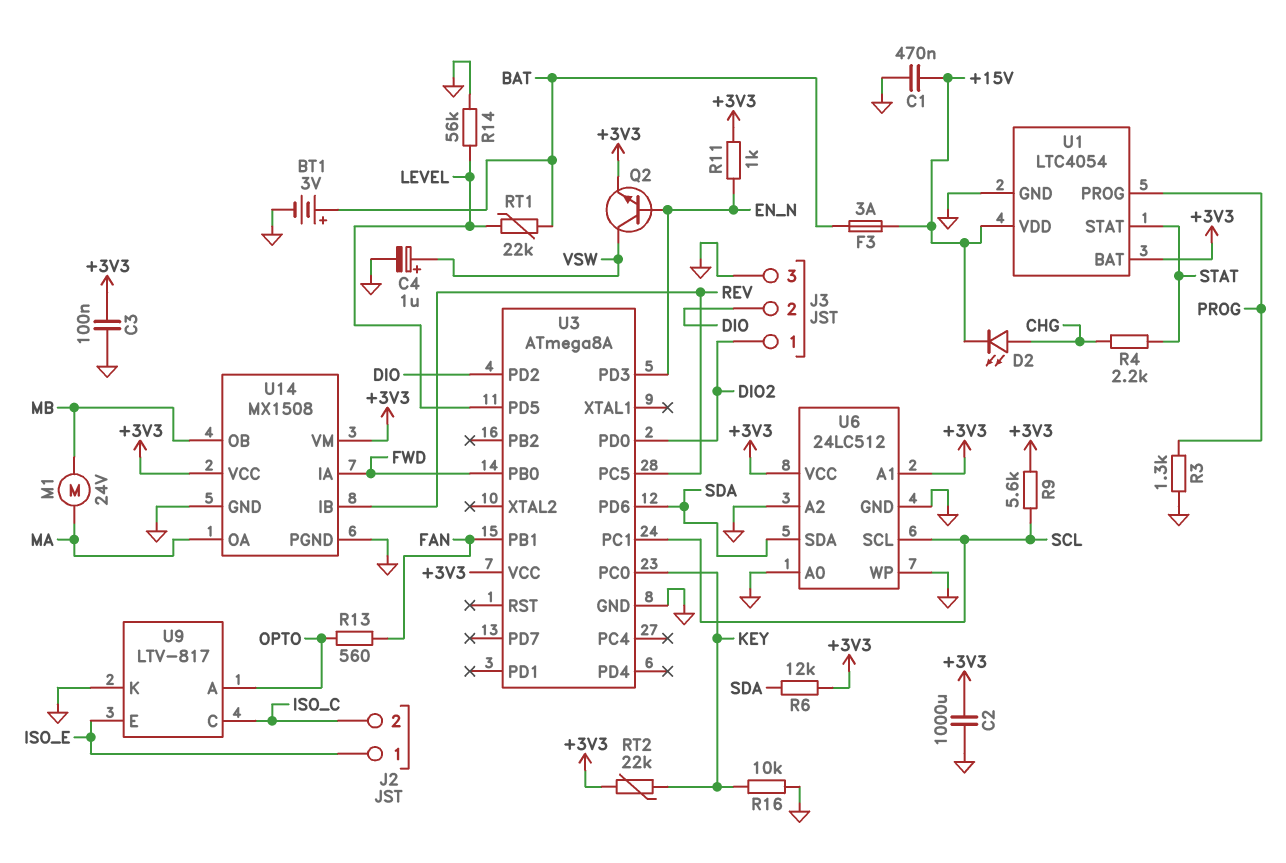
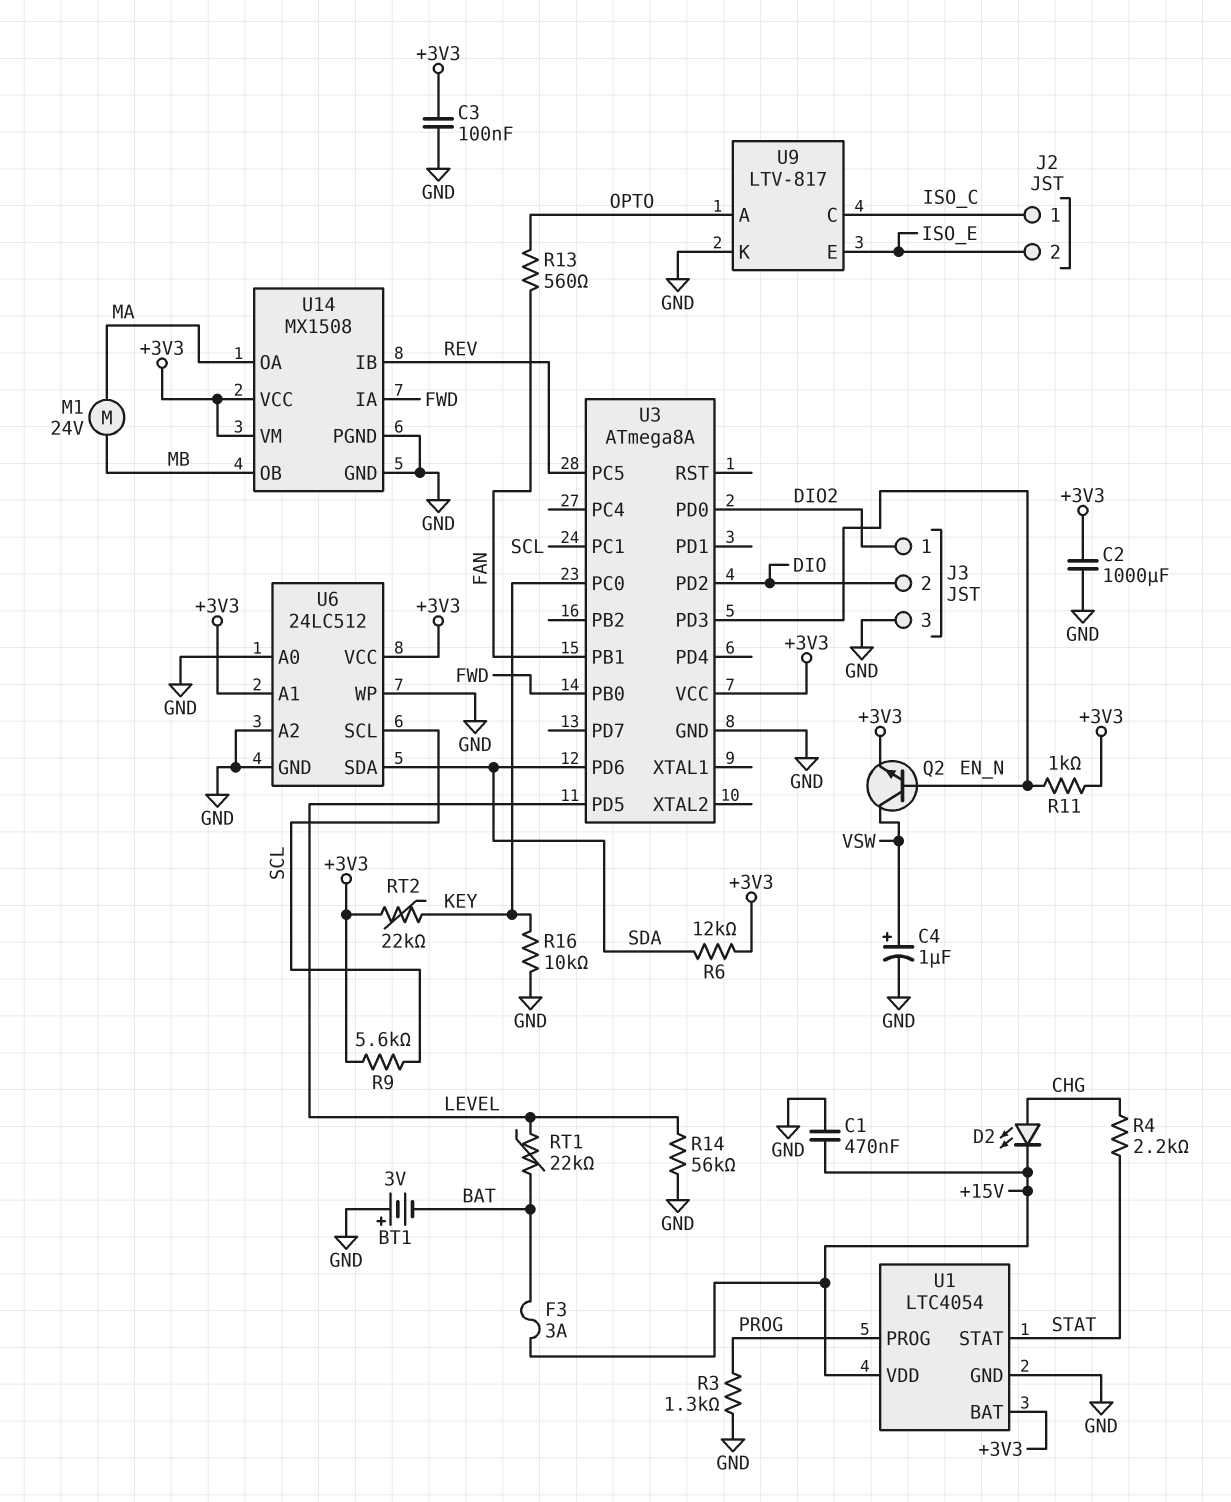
BT1: 3V (plus BAT, minus GND) -> 3V (plus GND, minus BAT)
J2 pin 1: ISO_E -> ISO_C
J2 pin 2: ISO_C -> ISO_E

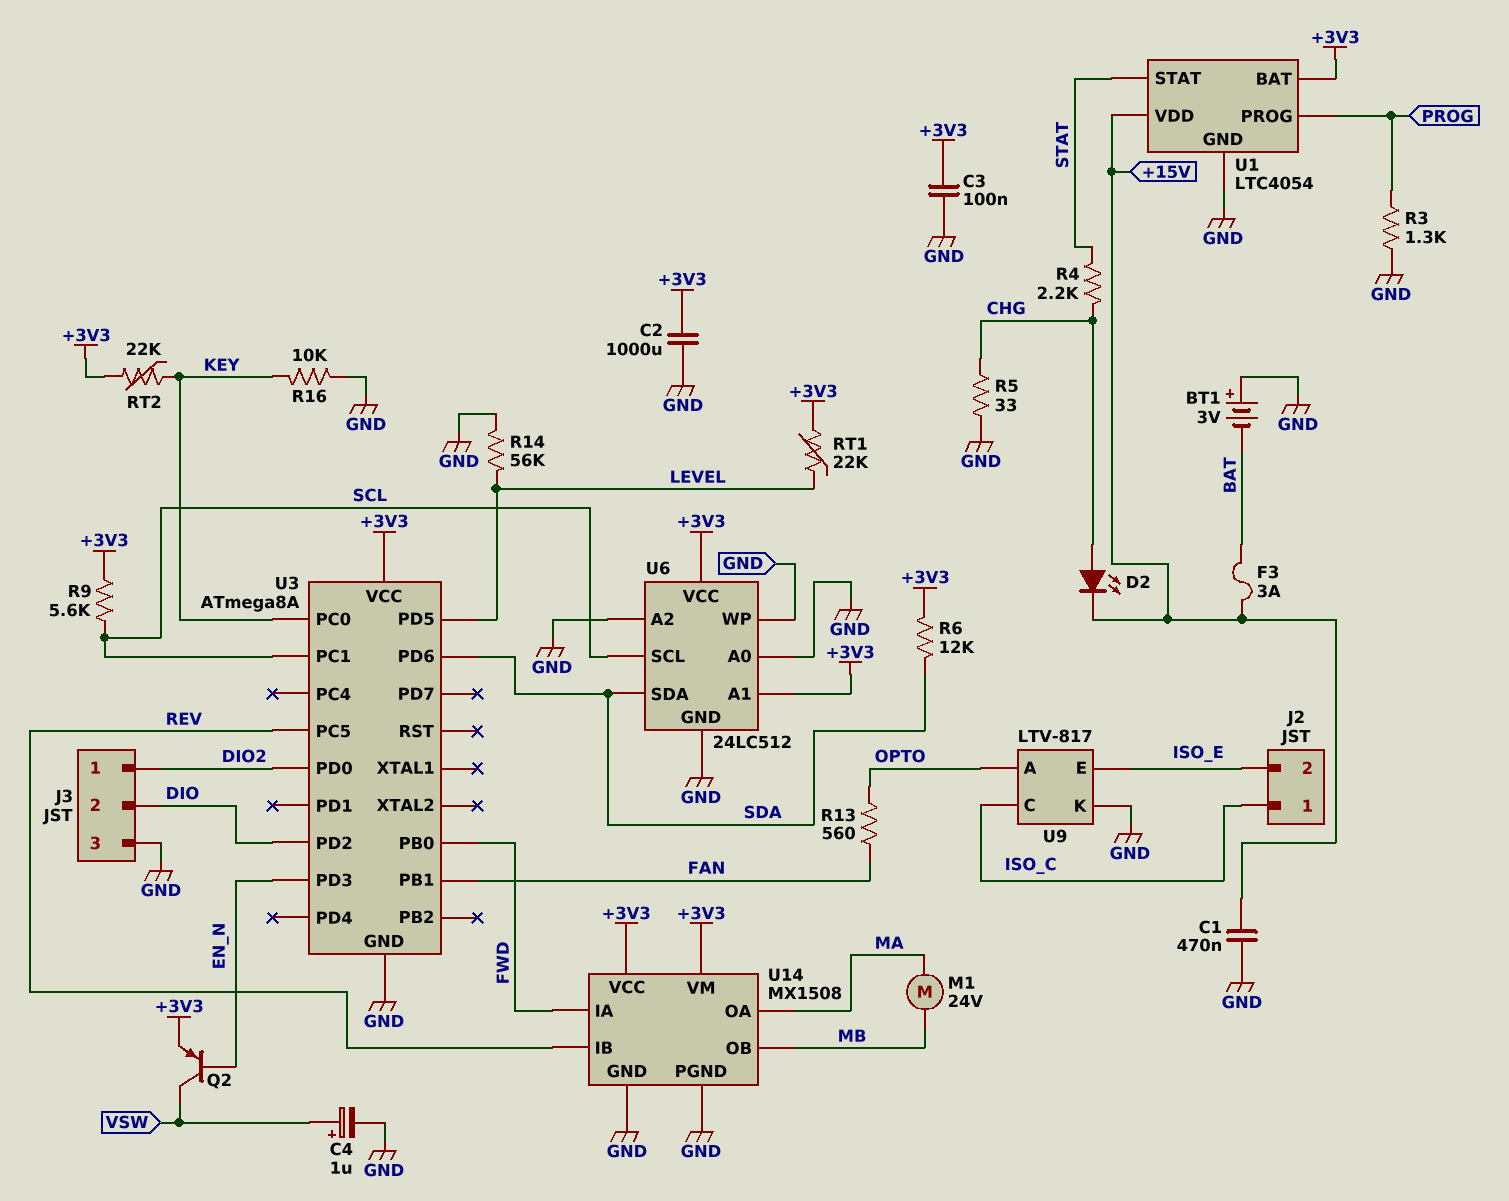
Q2: NPN (B EN_N, C VSW, E +3V3) -> PNP (B EN_N, C VSW, E +3V3)
R5: none -> 33 (CHG, GND)
R11: 1k (+3V3, EN_N) -> none
RT1: 22k (BAT, LEVEL) -> 22k (+3V3, LEVEL)

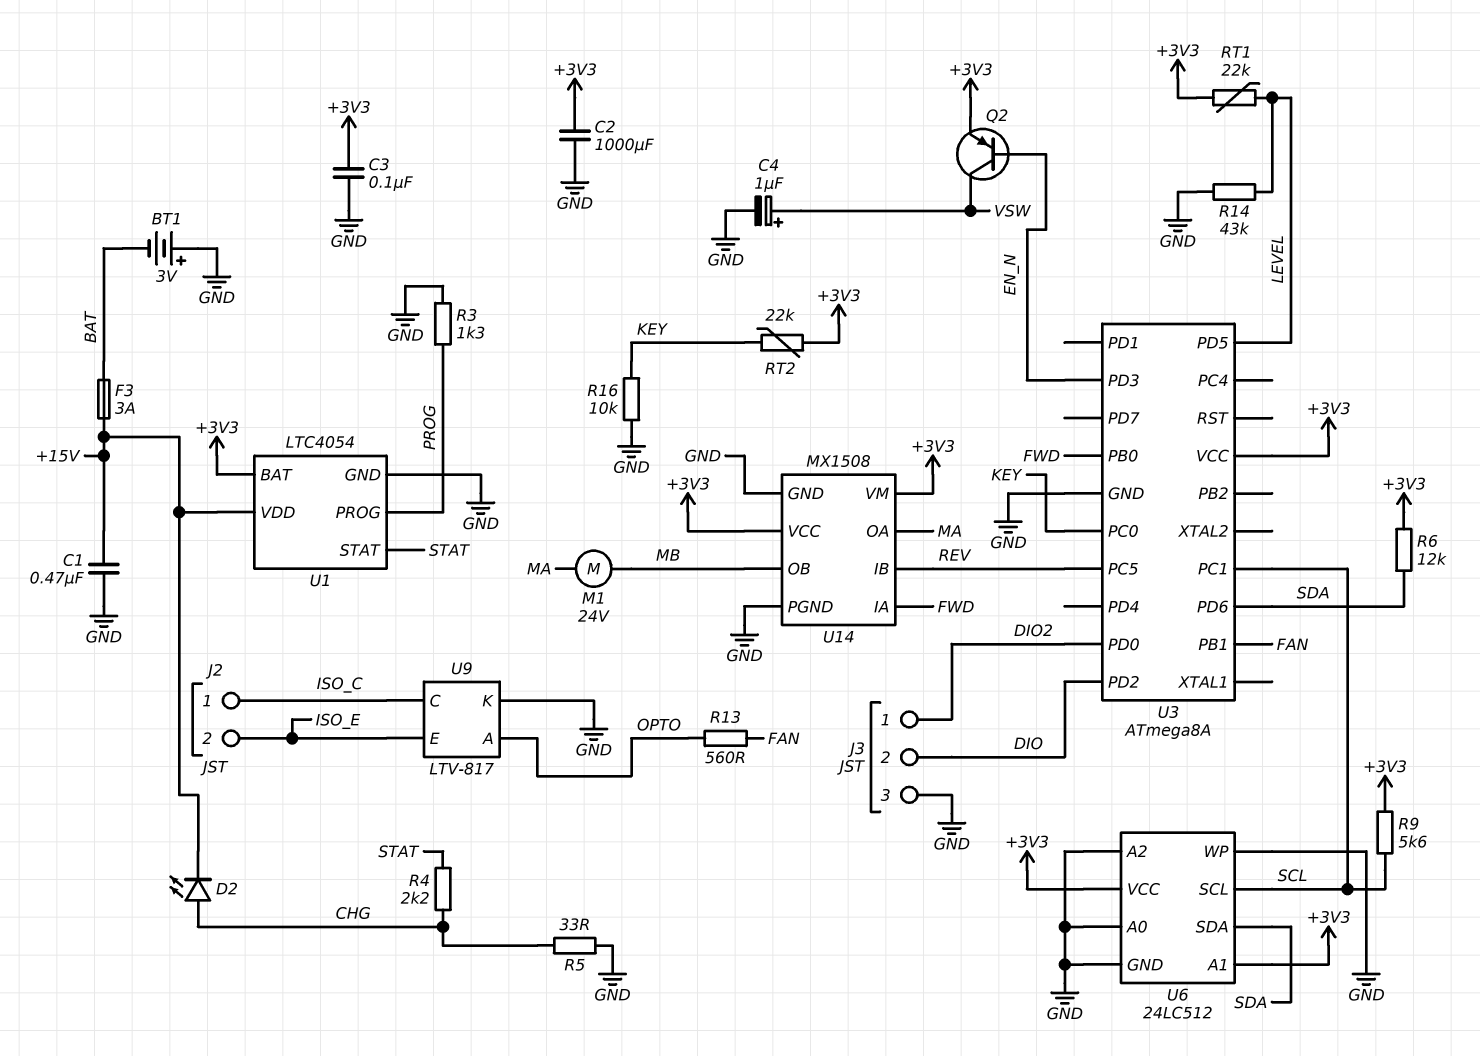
R14: 56k (GND, LEVEL) -> 43k (GND, LEVEL)

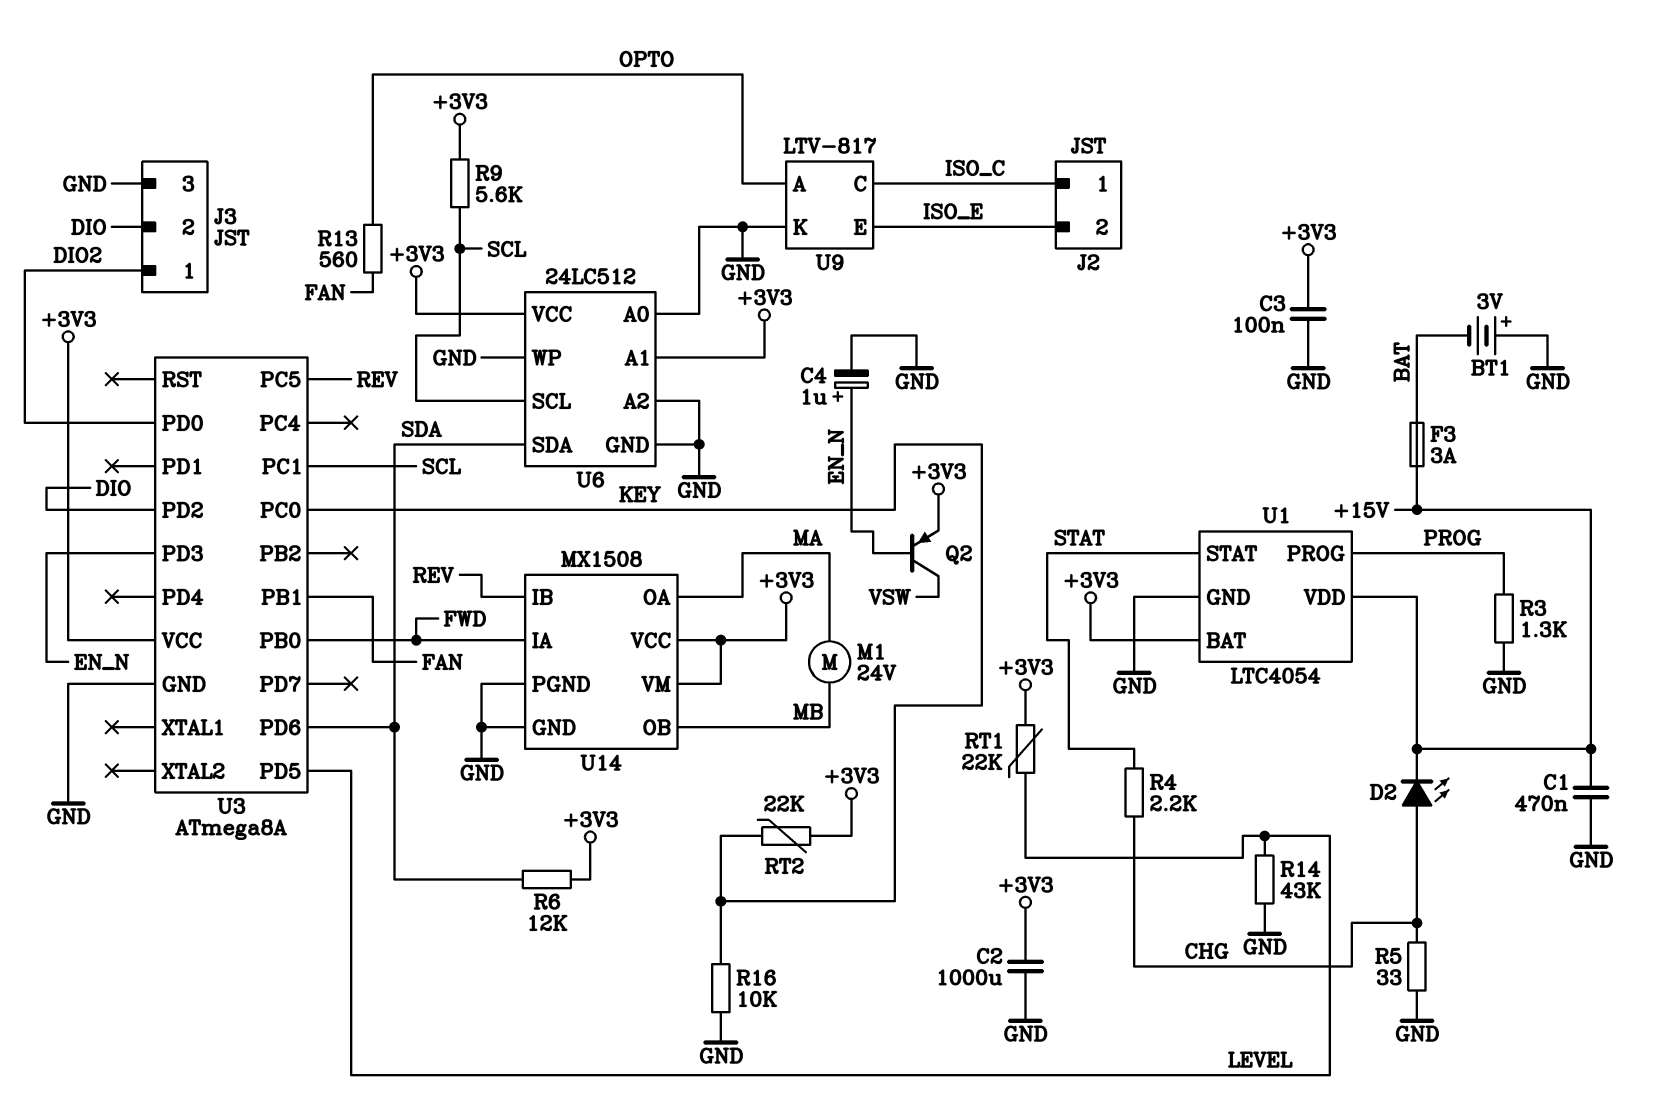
C4: 1uF (plus VSW, minus GND) -> 1uF (plus EN_N, minus GND)

